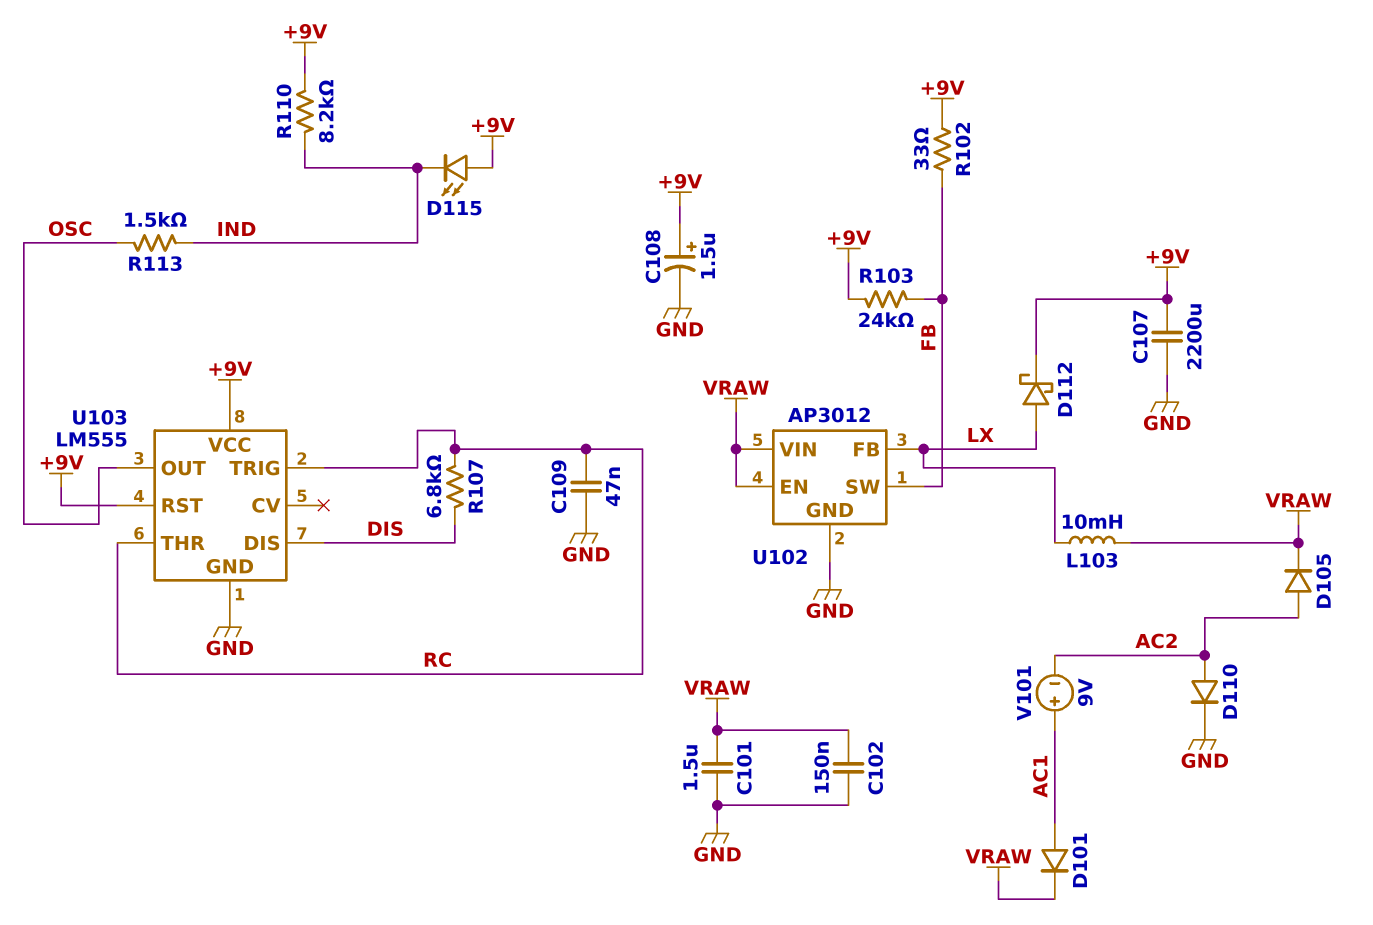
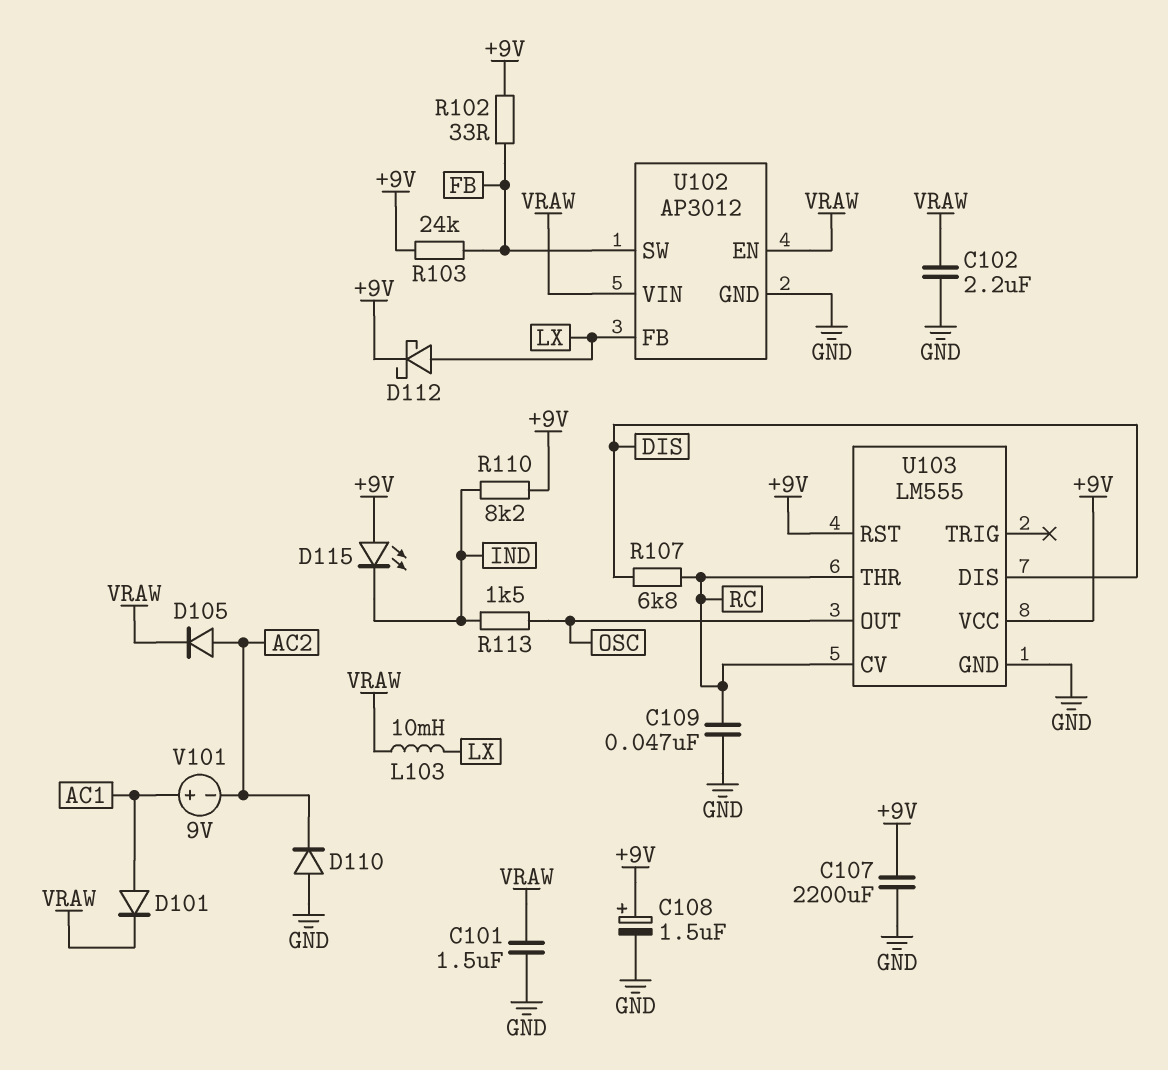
C102: 150nF (GND, VRAW) -> 2.2uF (GND, VRAW)
D110: diode (A AC2, K GND) -> diode (A GND, K AC2)
U103 pin CV: none -> RC
U103 pin TRIG: RC -> none

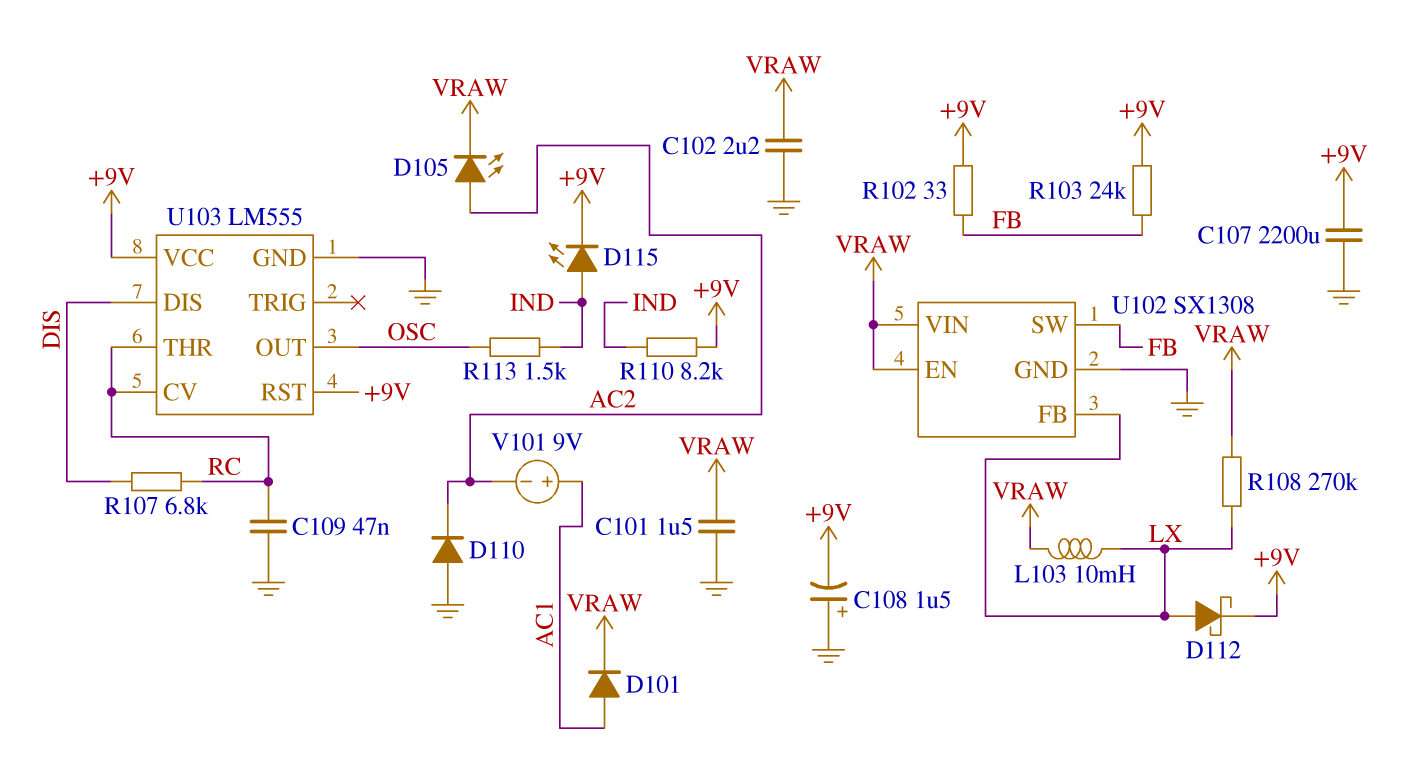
C108: 1.5uF (plus +9V, minus GND) -> 1.5uF (plus GND, minus +9V)
D105: diode (A AC2, K VRAW) -> LED (A AC2, K VRAW)
D115: LED (A +9V, K IND) -> LED (A IND, K +9V)
R108: none -> 270k (LX, VRAW)
U102: AP3012 -> SX1308

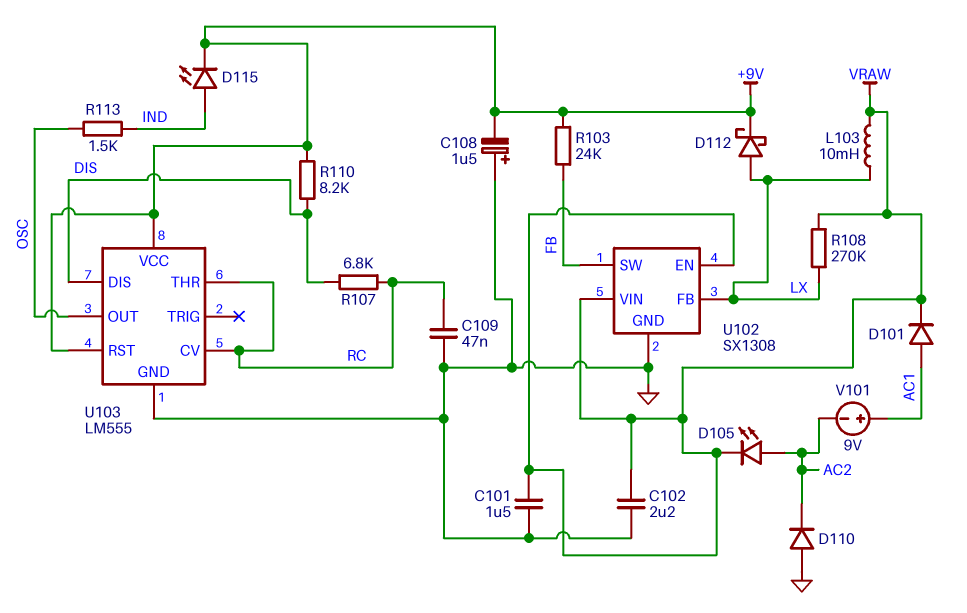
C107: 2200uF (+9V, GND) -> none
R102: 33 (+9V, FB) -> none
R110: 8.2k (+9V, IND) -> 8.2k (+9V, DIS)

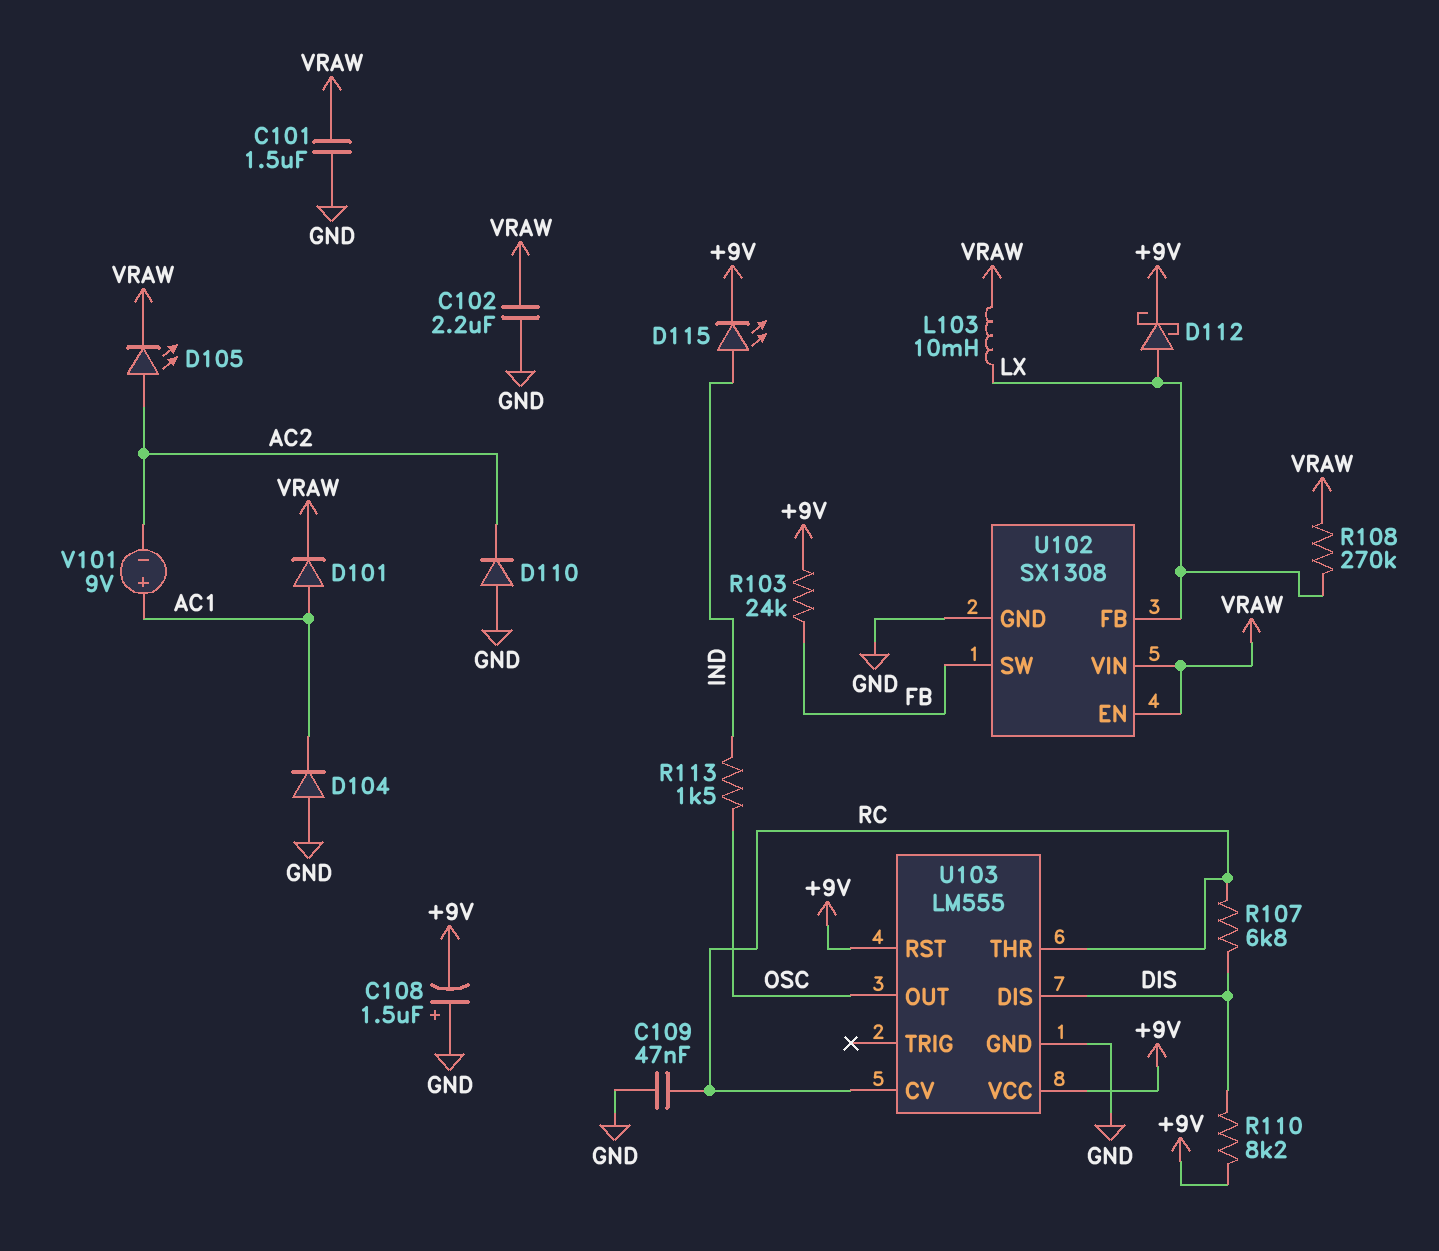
D104: none -> diode (A GND, K AC1)

